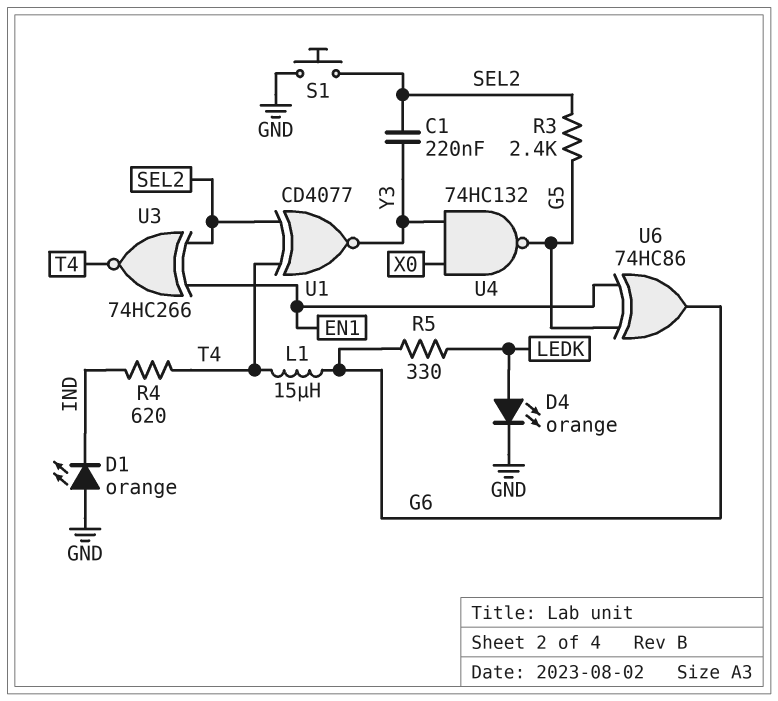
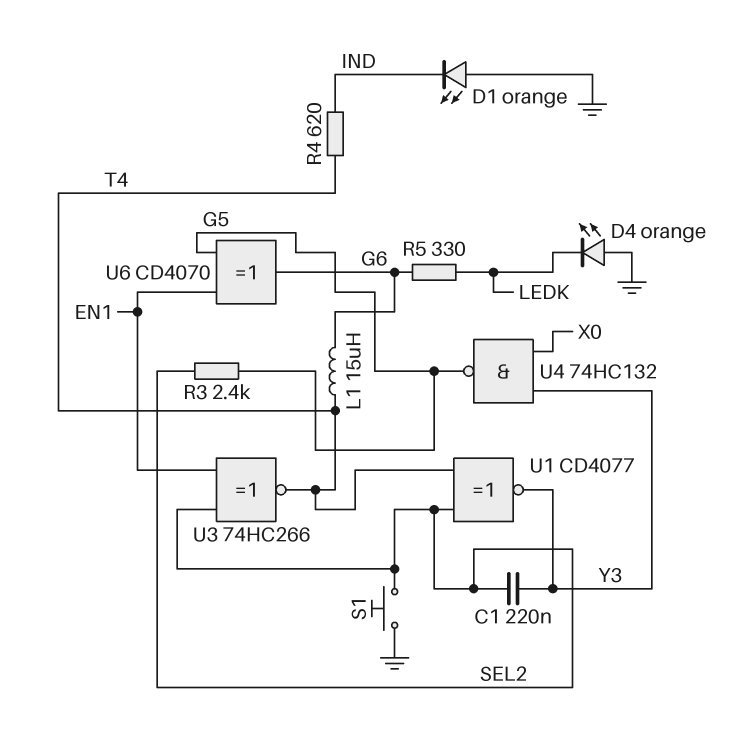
D4: LED orange (A LEDK, K GND) -> LED orange (A GND, K LEDK)
U6: XOR 74HC86 (in EN1, in G5, out G6) -> XOR CD4070 (in EN1, in G5, out G6)

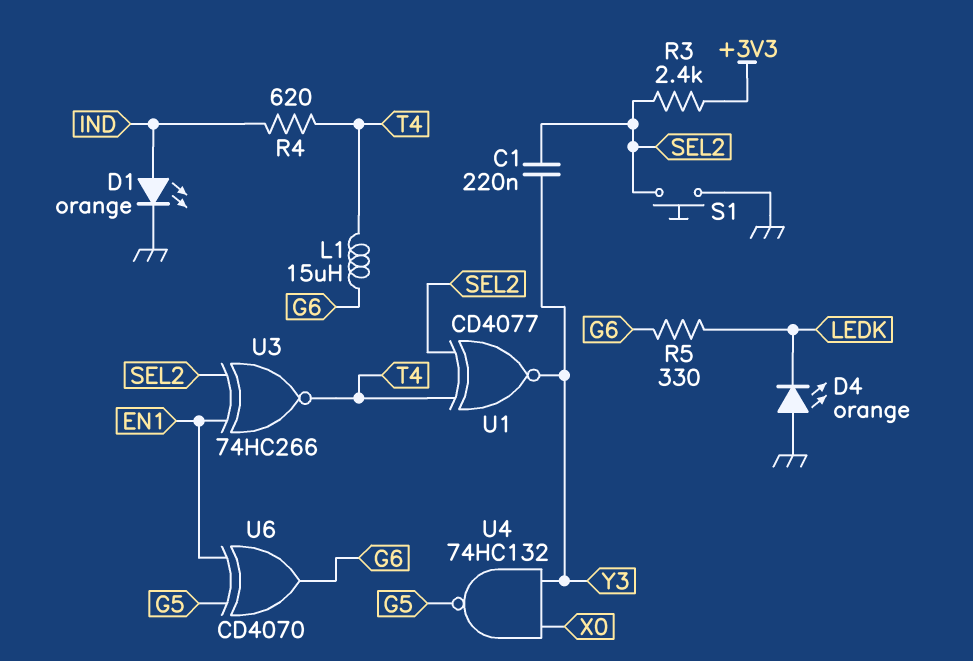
D1: LED orange (A GND, K IND) -> LED orange (A IND, K GND)
R3: 2.4k (G5, SEL2) -> 2.4k (+3V3, SEL2)

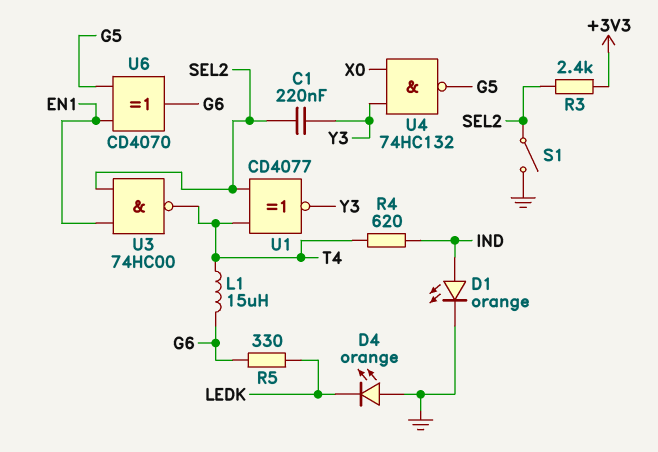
S1: button (GND, SEL2) -> switch (GND, SEL2)
U3: XNOR 74HC266 (in EN1, in SEL2, out T4) -> NAND 74HC00 (in EN1, in SEL2, out T4)

